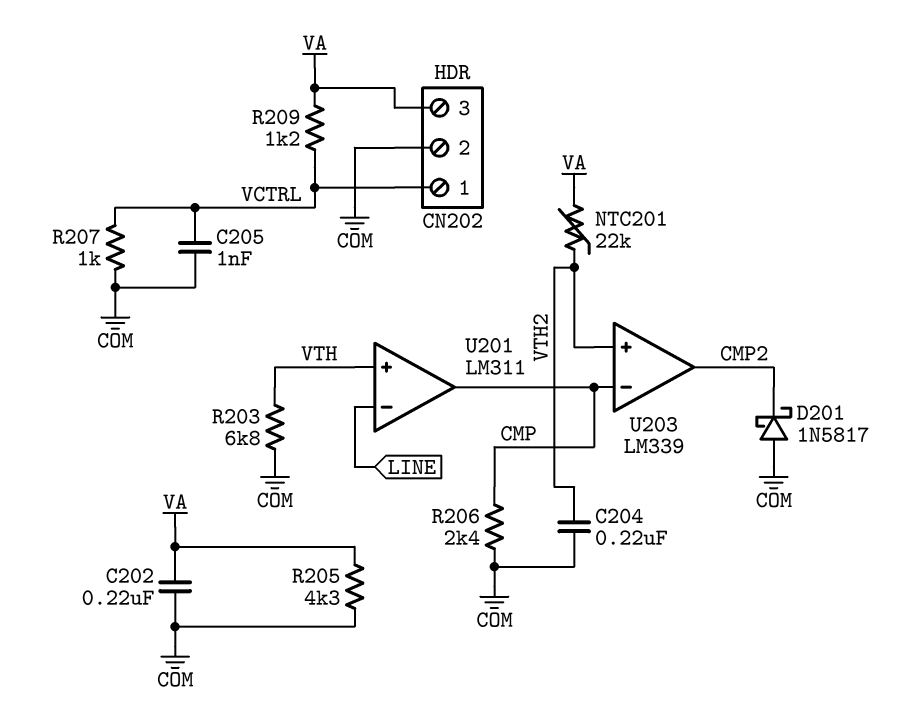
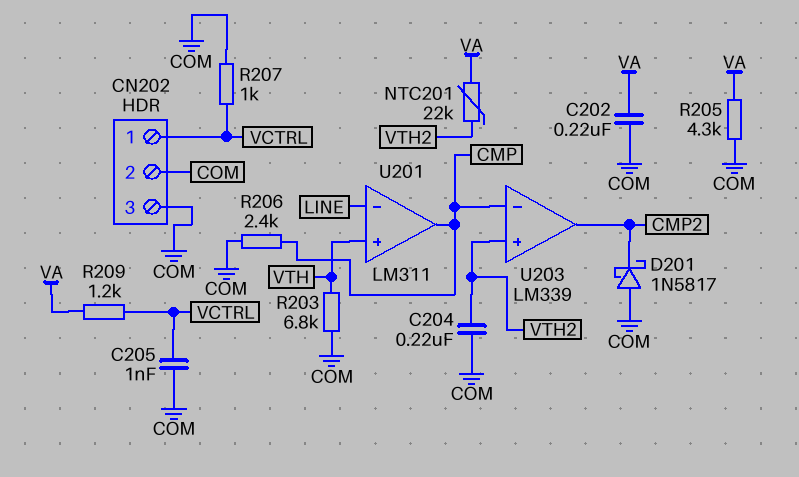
CN202 pin 3: VA -> COM

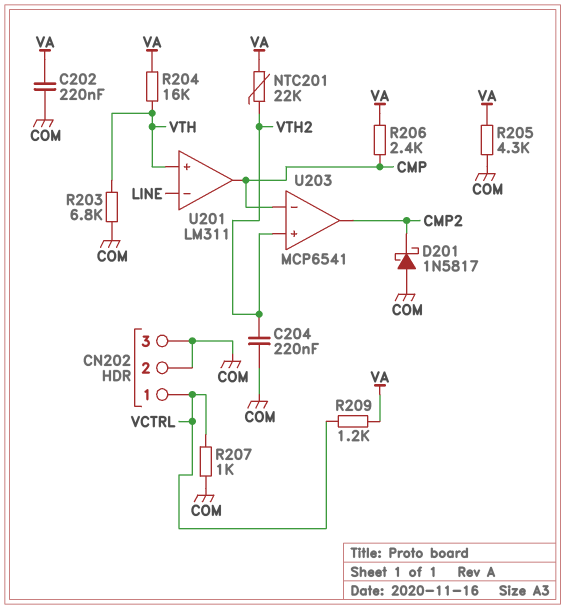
C205: 1nF (COM, VCTRL) -> none
R204: none -> 16k (VA, VTH)
R206: 2.4k (CMP, COM) -> 2.4k (CMP, VA)
U203: LM339 -> MCP6541

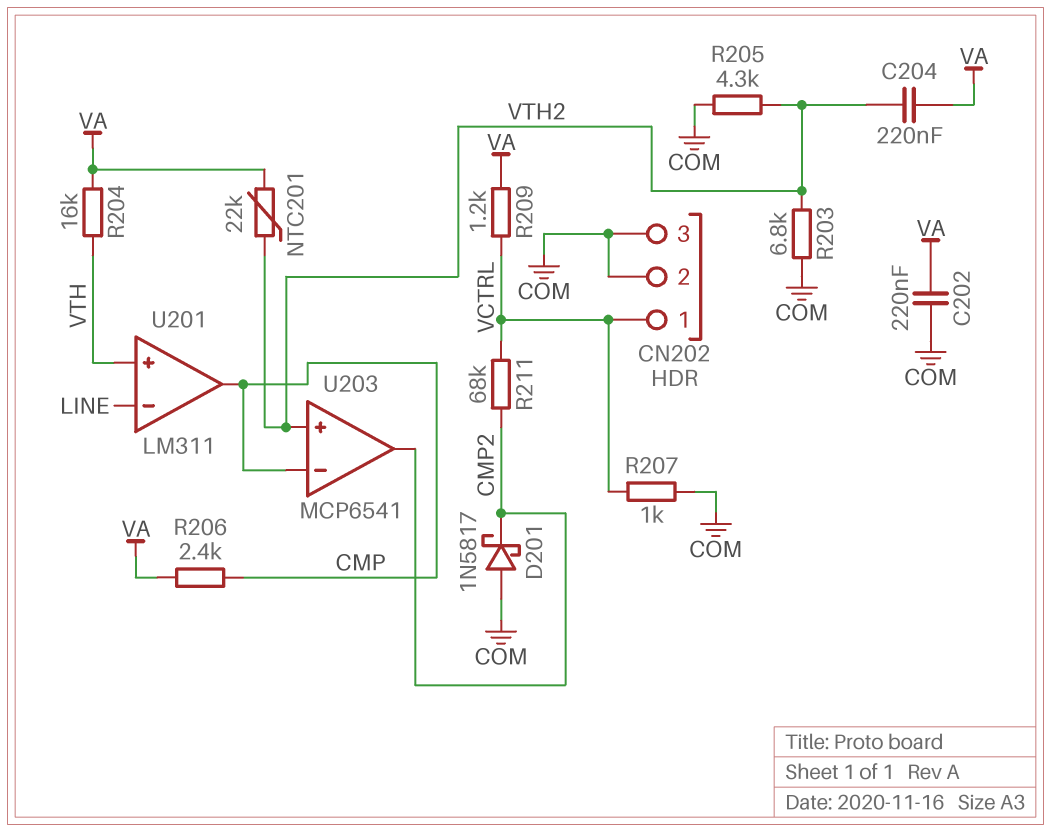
C204: 220nF (COM, VTH2) -> 220nF (VA, VTH2)
R203: 6.8k (COM, VTH) -> 6.8k (COM, VTH2)
R205: 4.3k (COM, VA) -> 4.3k (COM, VTH2)
R211: none -> 68k (CMP2, VCTRL)

